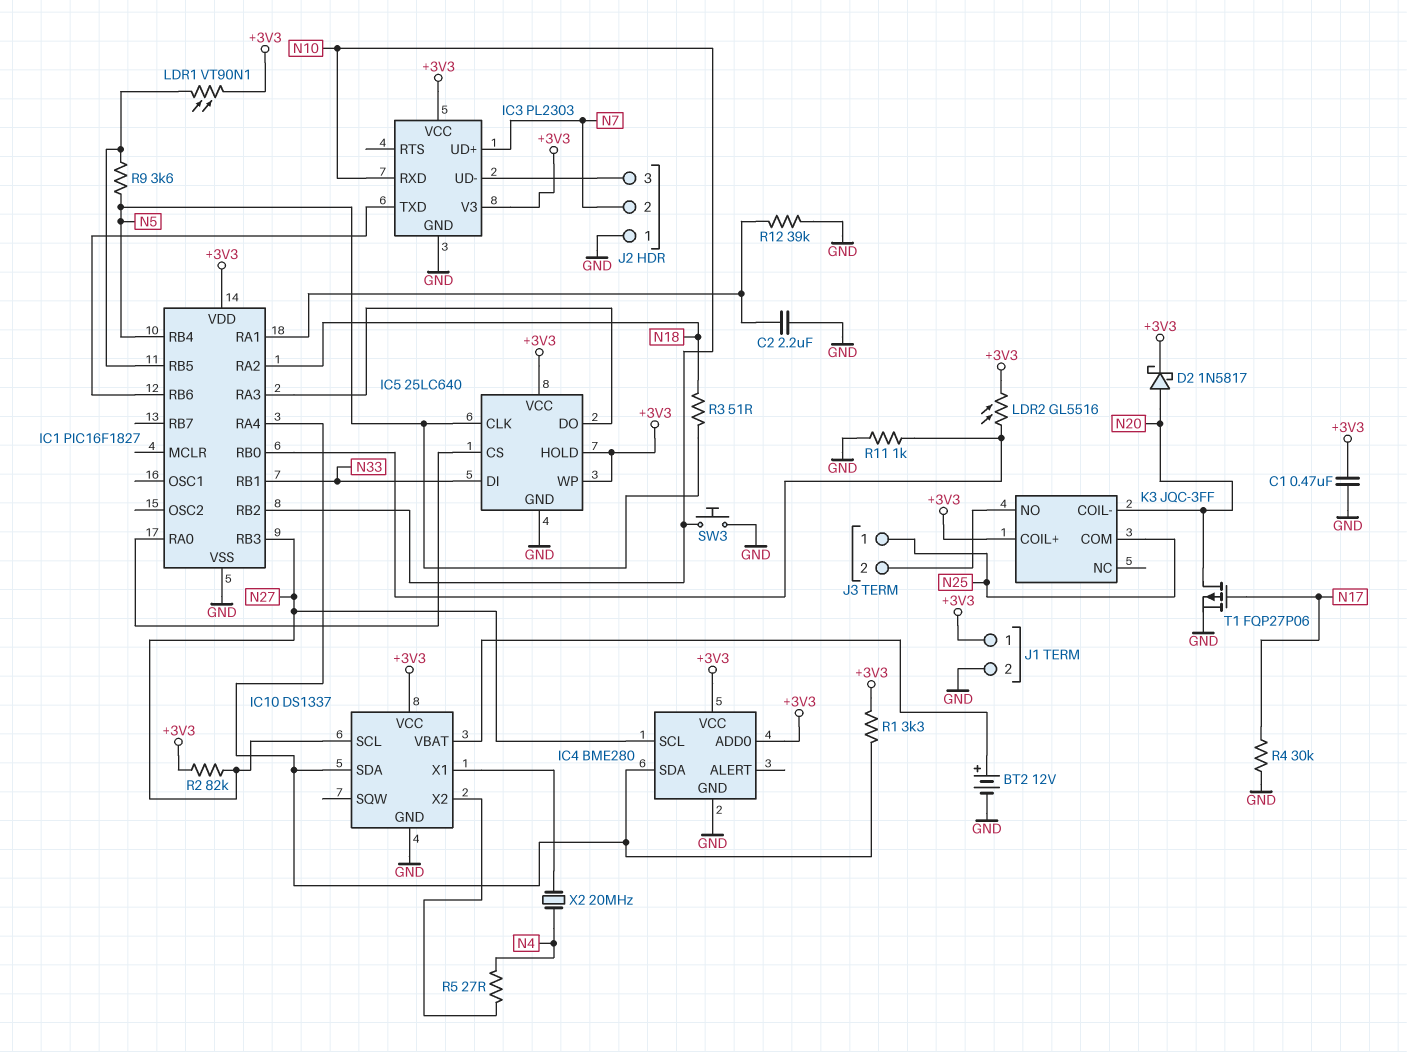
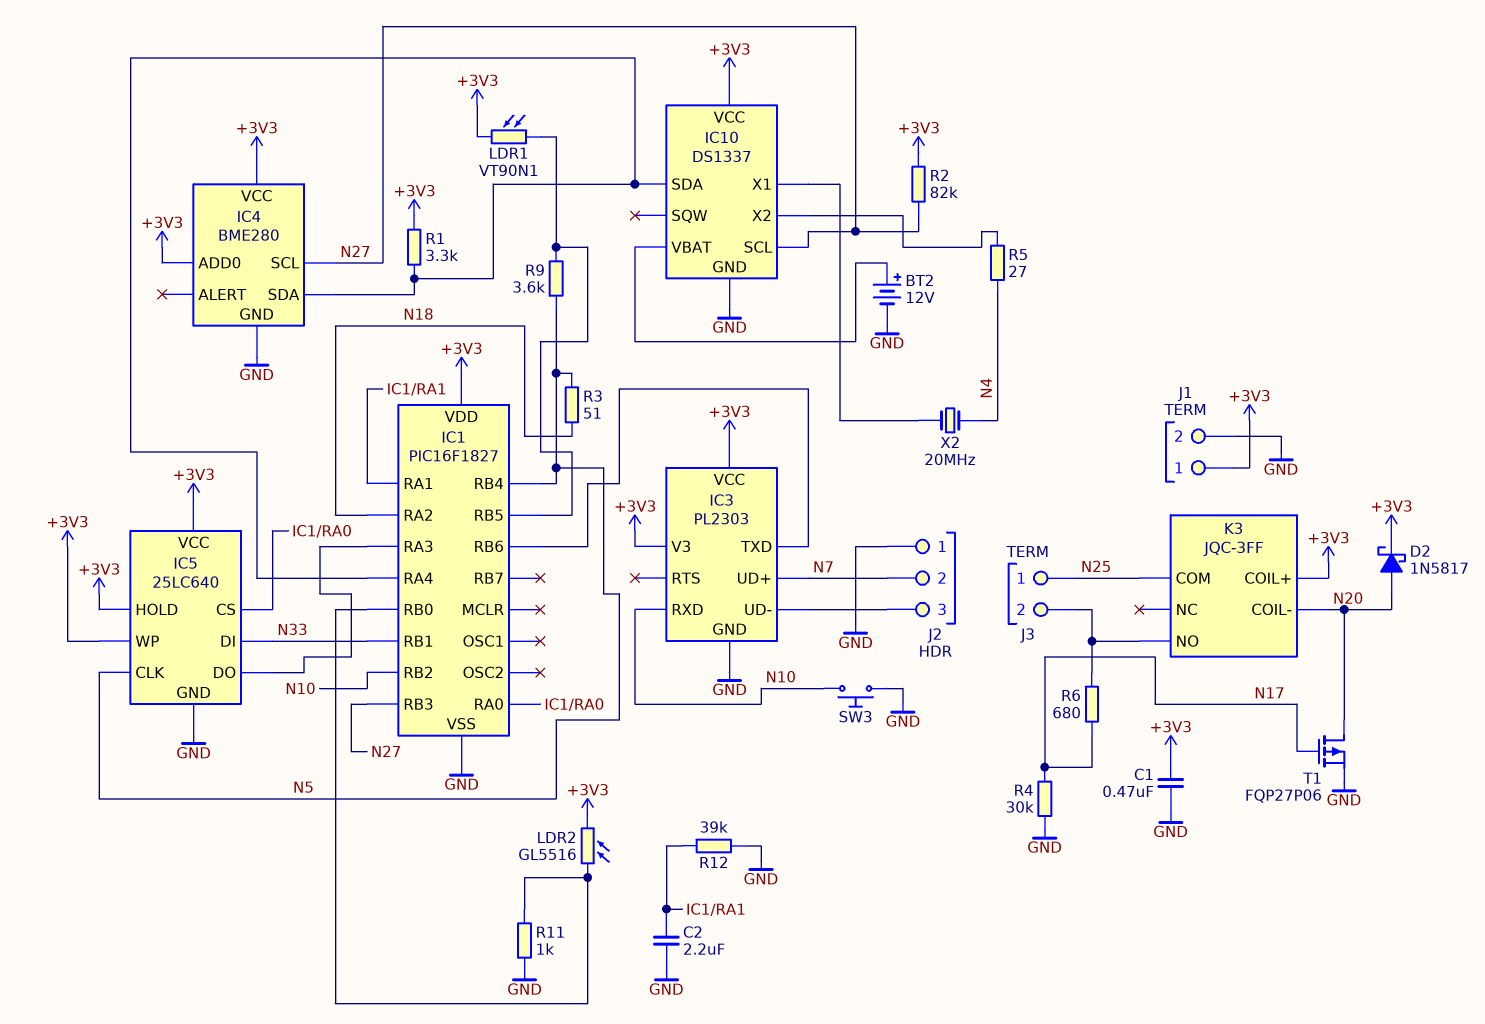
R6: none -> 680 (J3/2, N17)

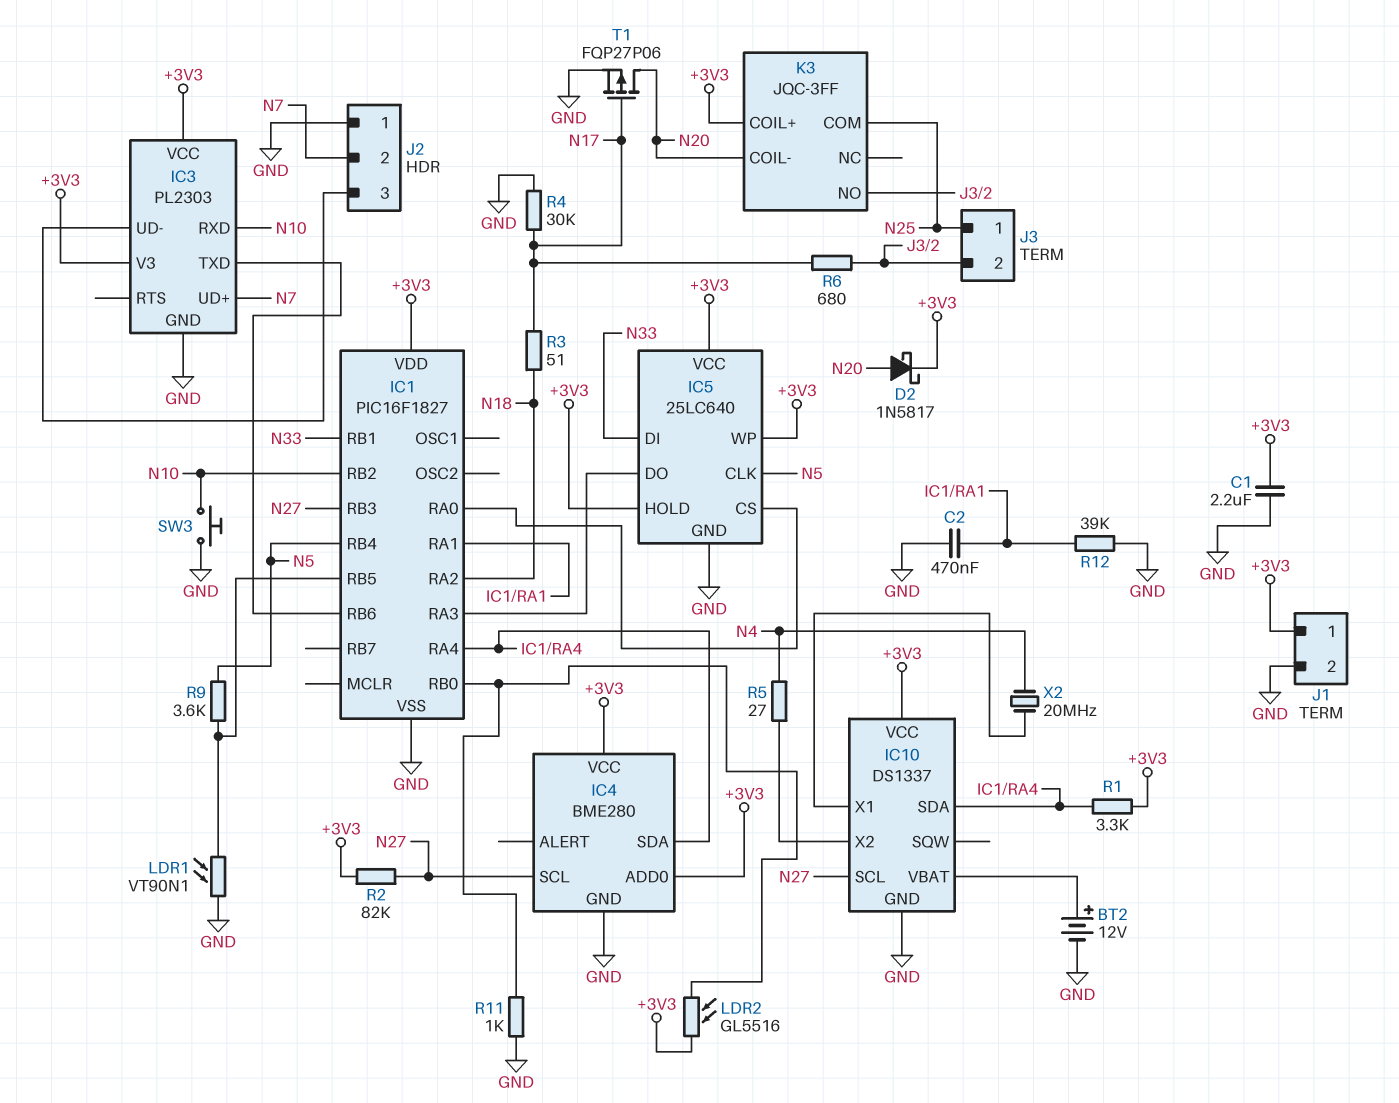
C1: 470nF (+3V3, GND) -> 2.2uF (+3V3, GND)
C2: 2.2uF (GND, IC1/RA1) -> 470nF (GND, IC1/RA1)
LDR1: VT90N1 (+3V3, IC1/RB5) -> VT90N1 (GND, IC1/RB5)
R3: 51 (N5, N18) -> 51 (N17, N18)

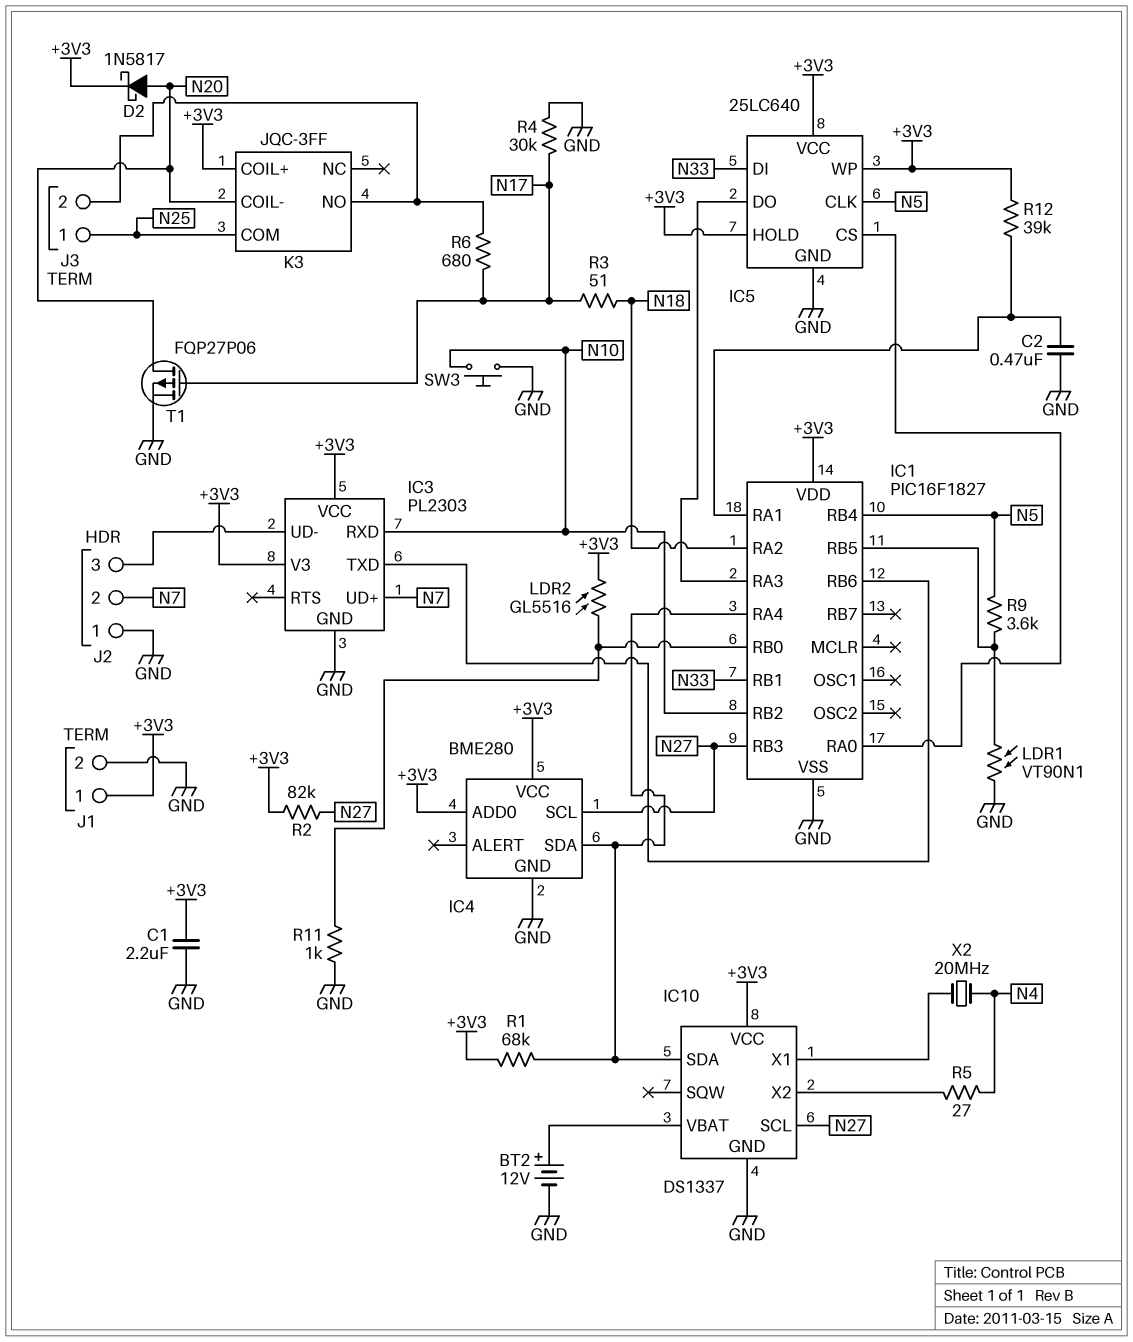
R1: 3.3k (+3V3, IC1/RA4) -> 68k (+3V3, IC1/RA4)
R12: 39k (GND, IC1/RA1) -> 39k (+3V3, IC1/RA1)

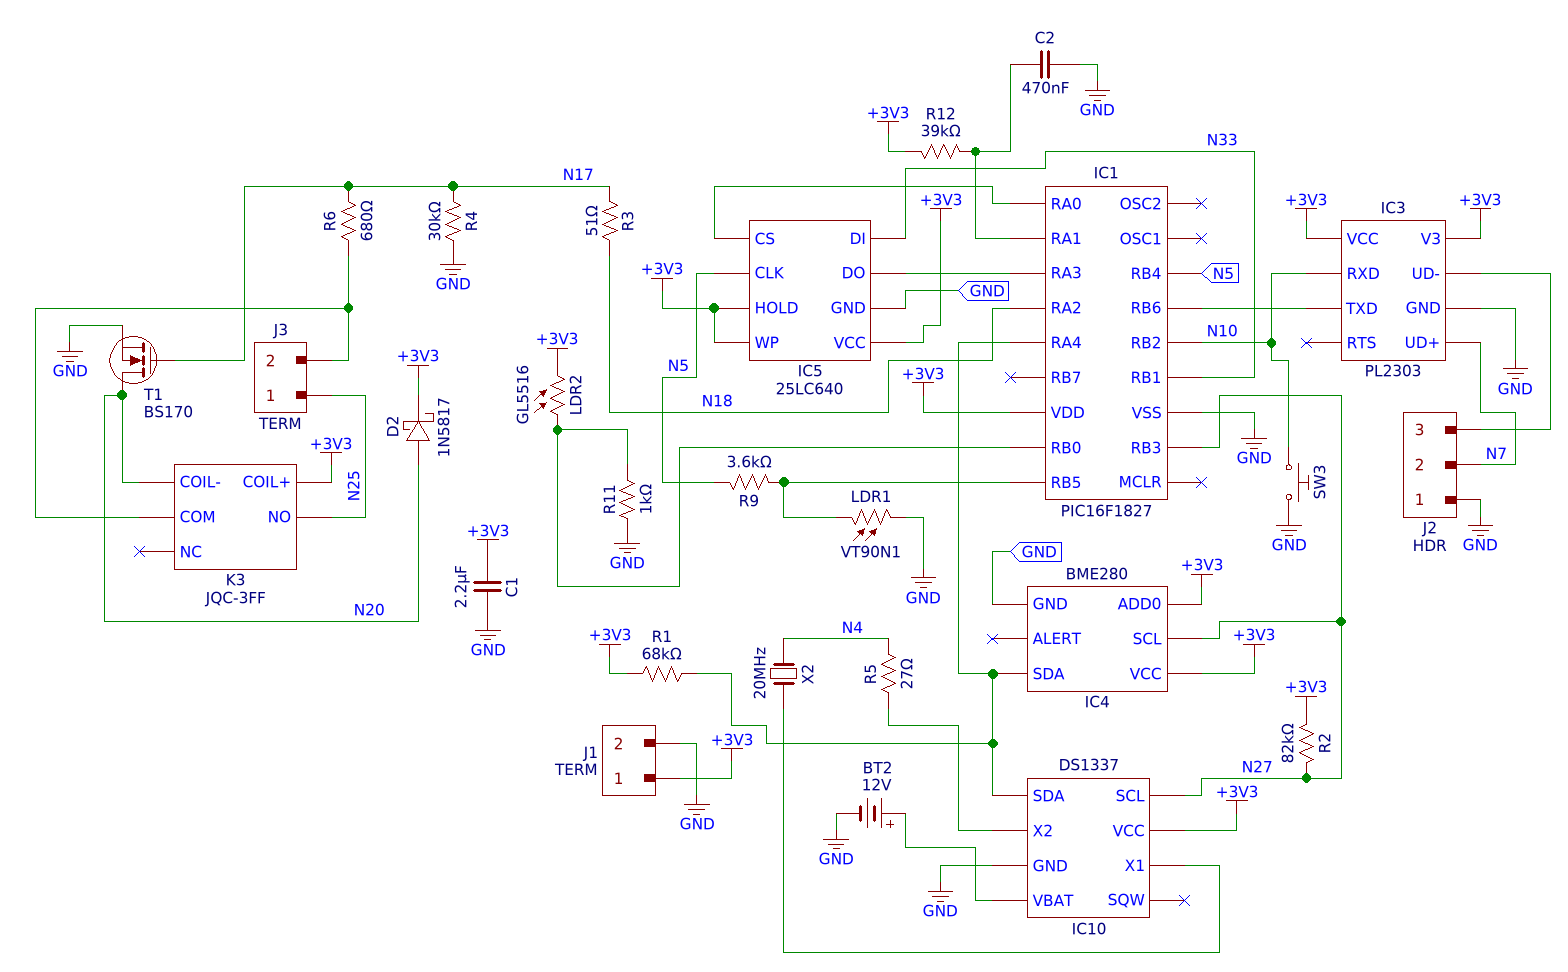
K3 pin COM: N25 -> J3/2
K3 pin NO: J3/2 -> N25
T1: PMOS FQP27P06 (G N17, D N20, S GND) -> NMOS BS170 (G N17, D N20, S GND)

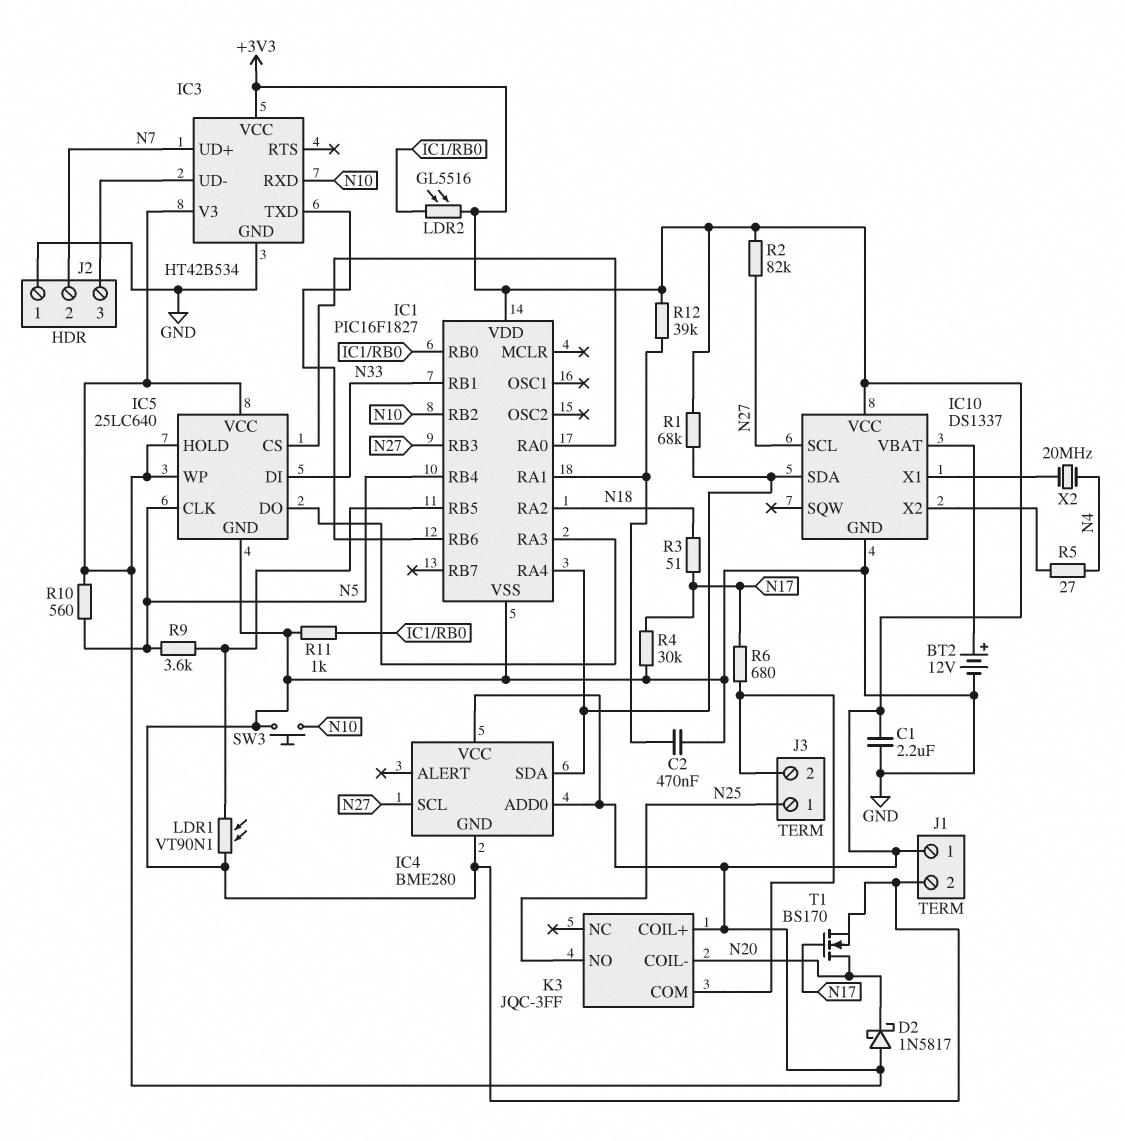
D2: schottky 1N5817 (A N20, K +3V3) -> schottky 1N5817 (A +3V3, K N20)
IC3: PL2303 -> HT42B534
R10: none -> 560 (+3V3, N5)

